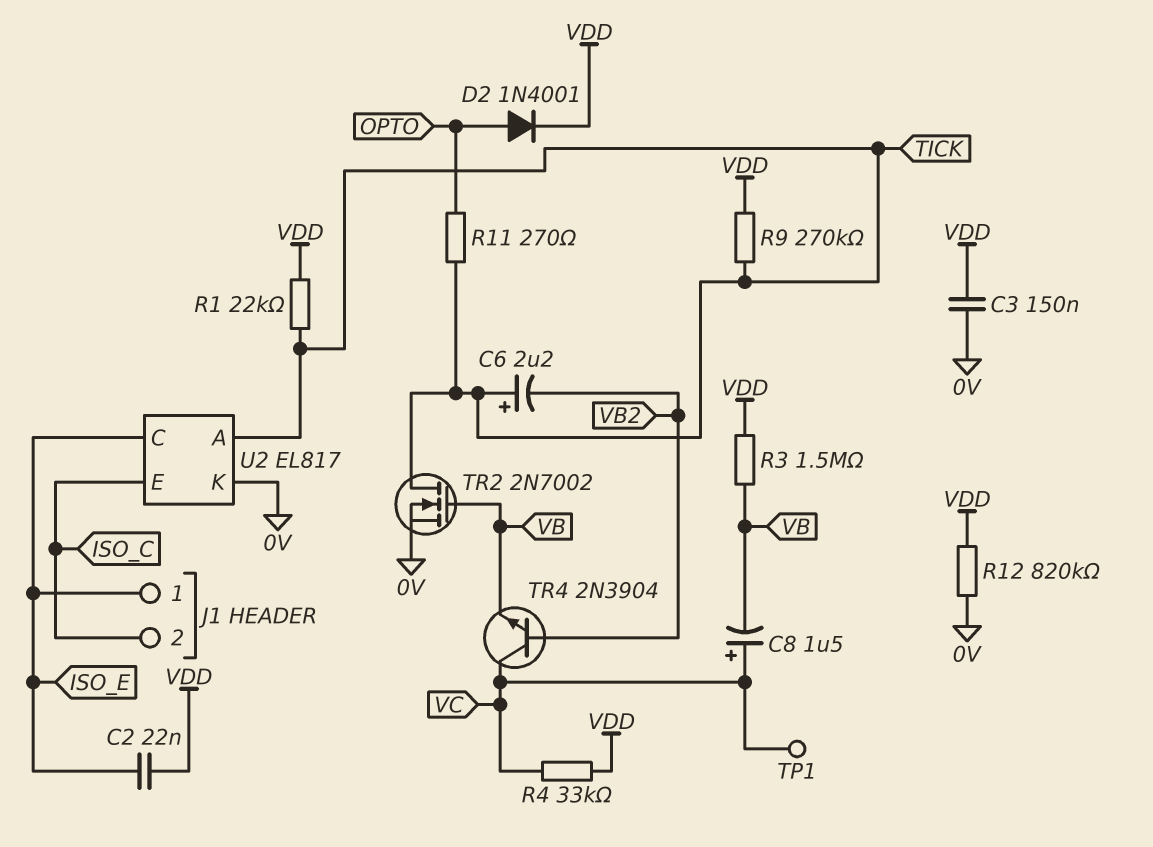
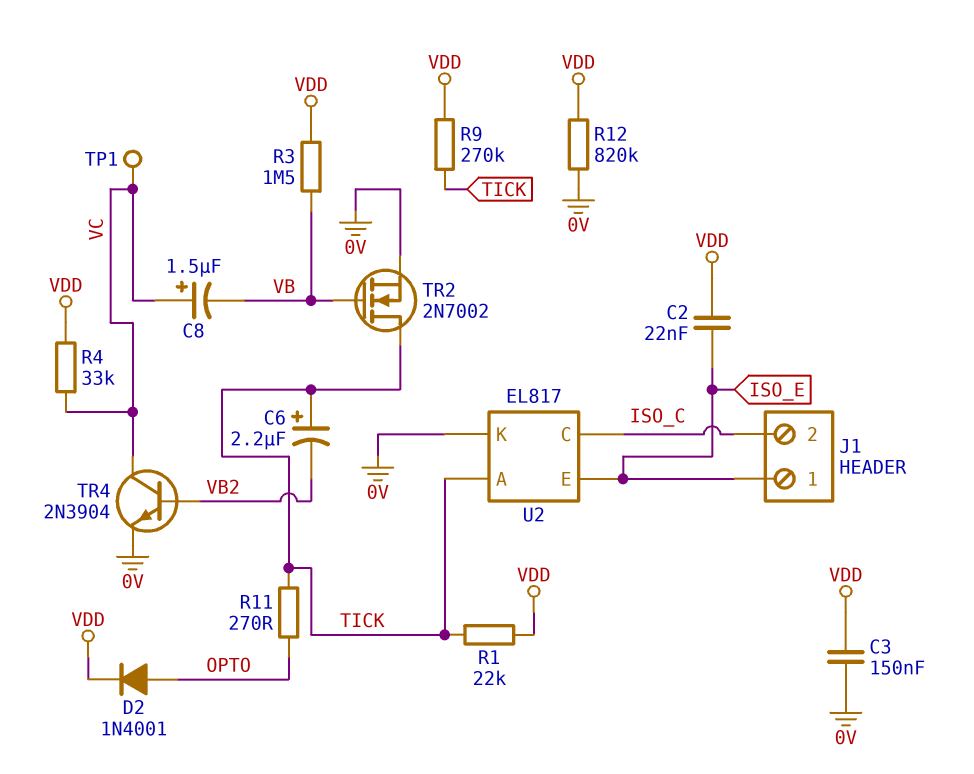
TR4: NPN 2N3904 (B VB2, C VC, E VB) -> NPN 2N3904 (B VB2, C VC, E 0V)
U2 pin C: ISO_E -> ISO_C
U2 pin E: ISO_C -> ISO_E

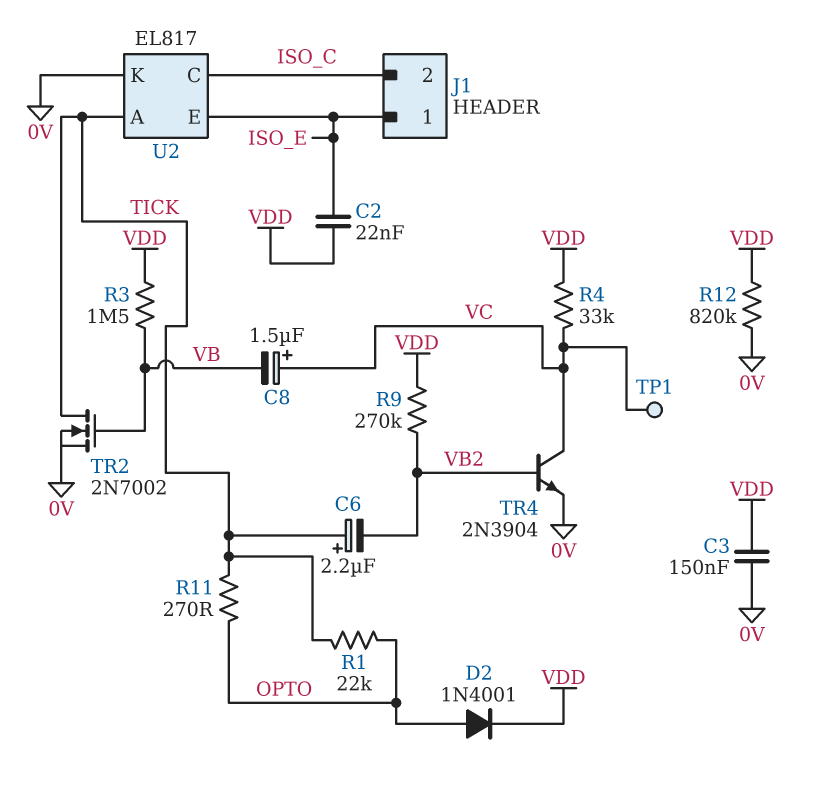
R1: 22k (TICK, VDD) -> 22k (OPTO, TICK)
R9: 270k (TICK, VDD) -> 270k (VB2, VDD)

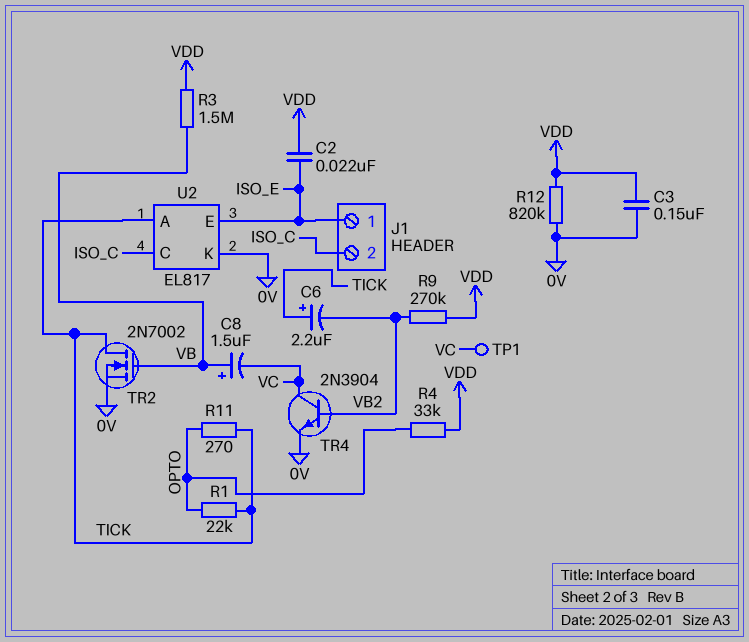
C8: 1.5uF (plus VC, minus VB) -> 1.5uF (plus VB, minus VC)
D2: diode 1N4001 (A OPTO, K VDD) -> none
R4: 33k (VC, VDD) -> 33k (OPTO, VDD)

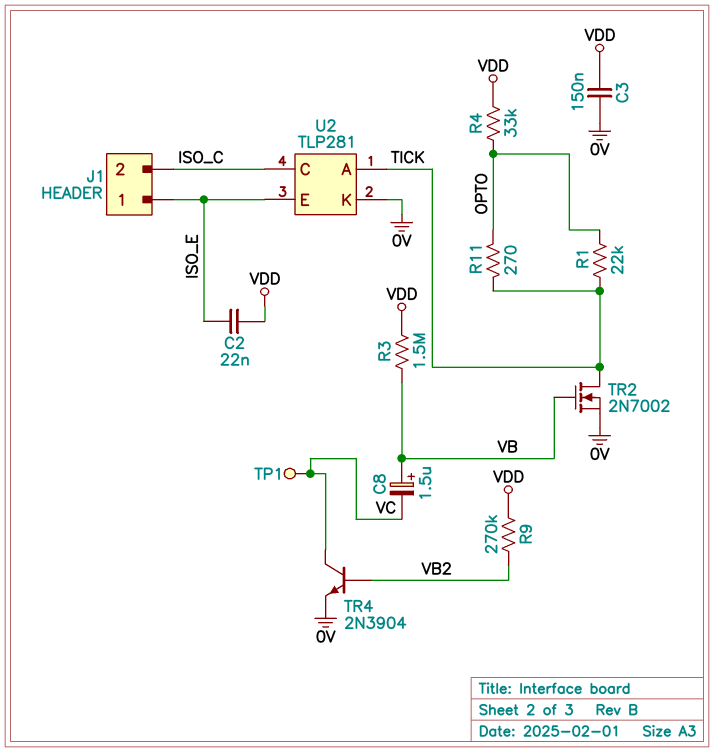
C6: 2.2uF (plus TICK, minus VB2) -> none
R12: 820k (0V, VDD) -> none
U2: EL817 -> TLP281

